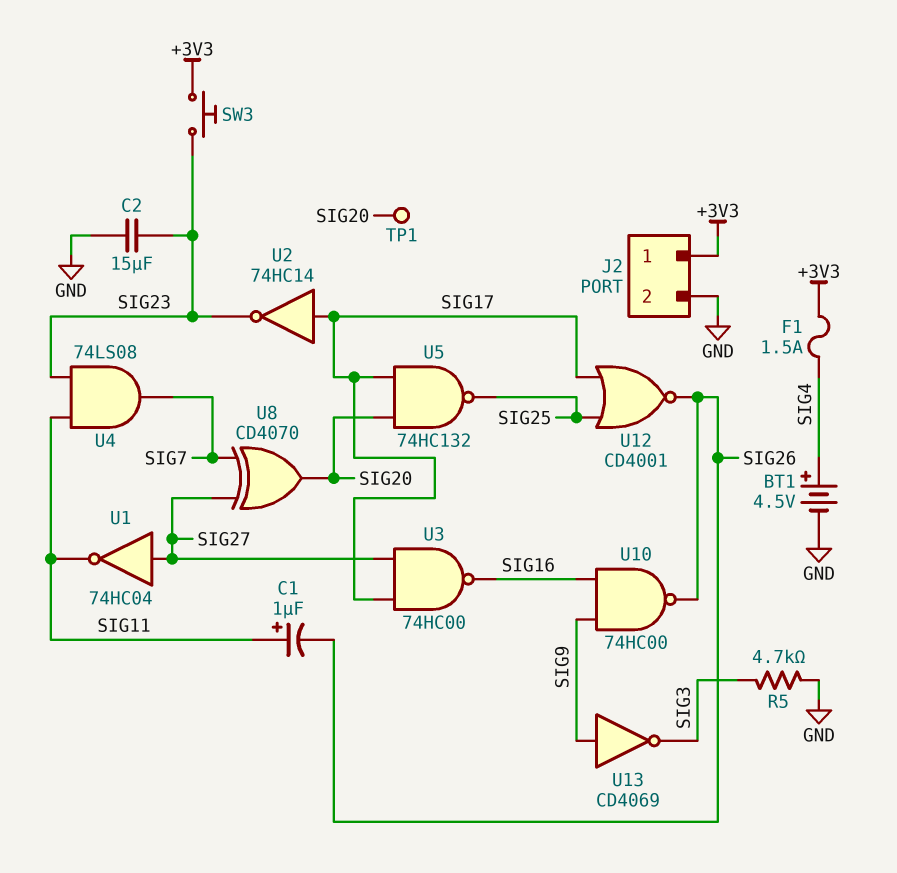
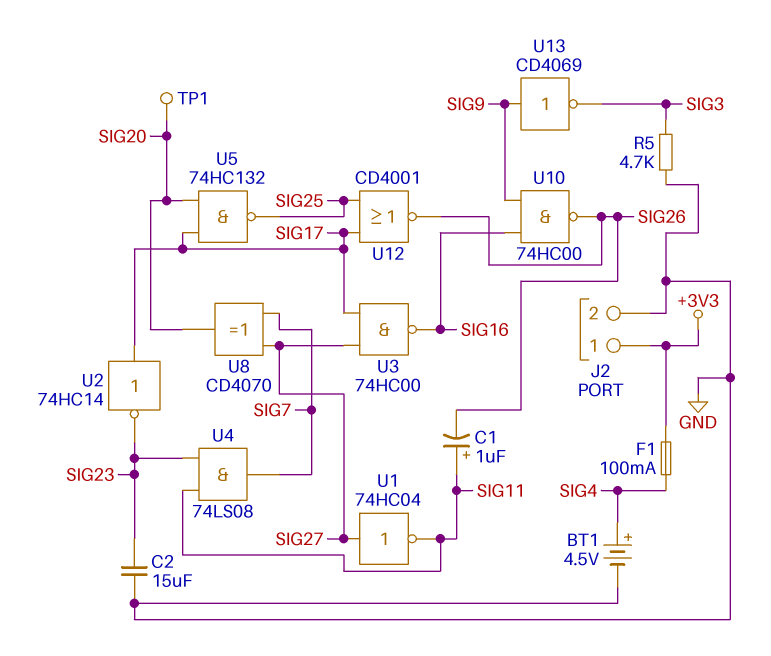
F1: 1.5A (+3V3, SIG4) -> 100mA (+3V3, SIG4)
SW3: button (+3V3, SIG23) -> none

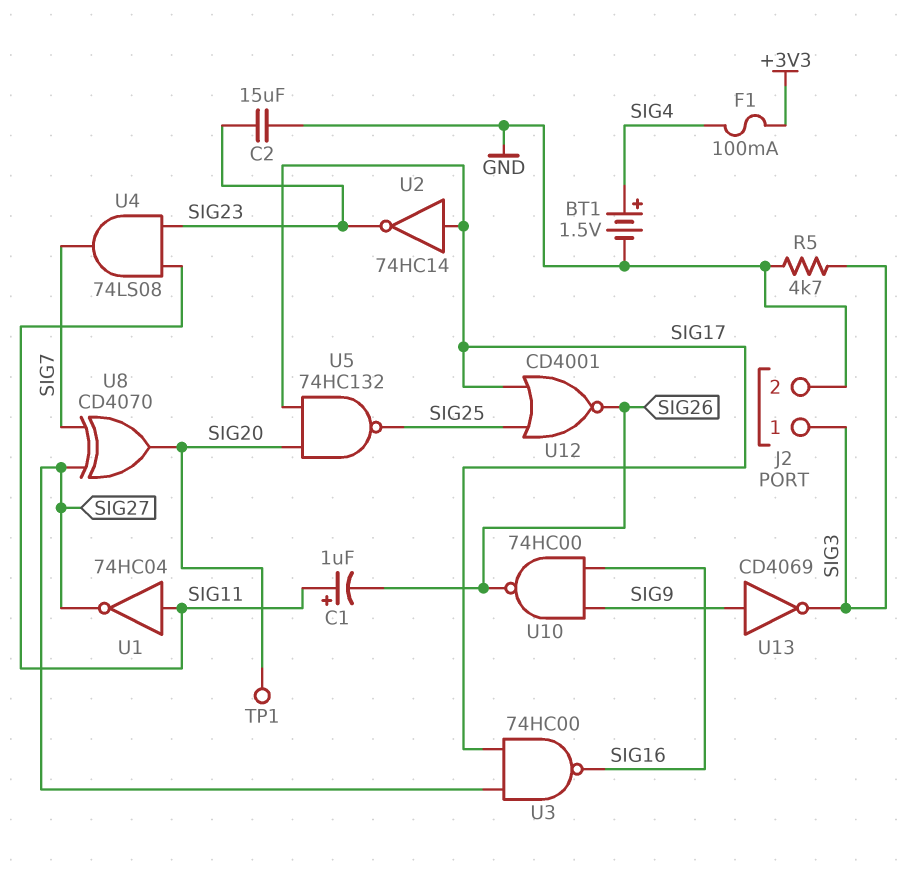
BT1: 4.5V (plus SIG4, minus GND) -> 1.5V (plus SIG4, minus GND)
J2 pin 1: +3V3 -> SIG3
U1: NOT 74HC04 (in SIG27, out SIG11) -> NOT 74HC04 (in SIG11, out SIG27)

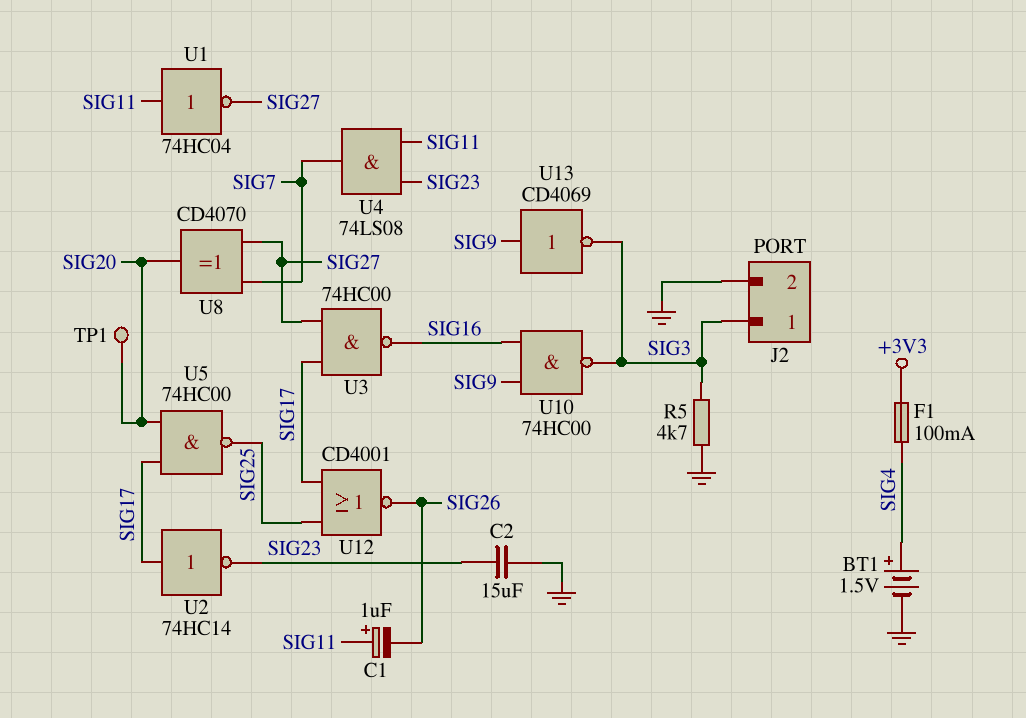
U5: NAND 74HC132 (in SIG17, in SIG20, out SIG25) -> NAND 74HC00 (in SIG17, in SIG20, out SIG25)
U10: NAND 74HC00 (in SIG9, in SIG16, out SIG26) -> NAND 74HC00 (in SIG9, in SIG16, out SIG3)

